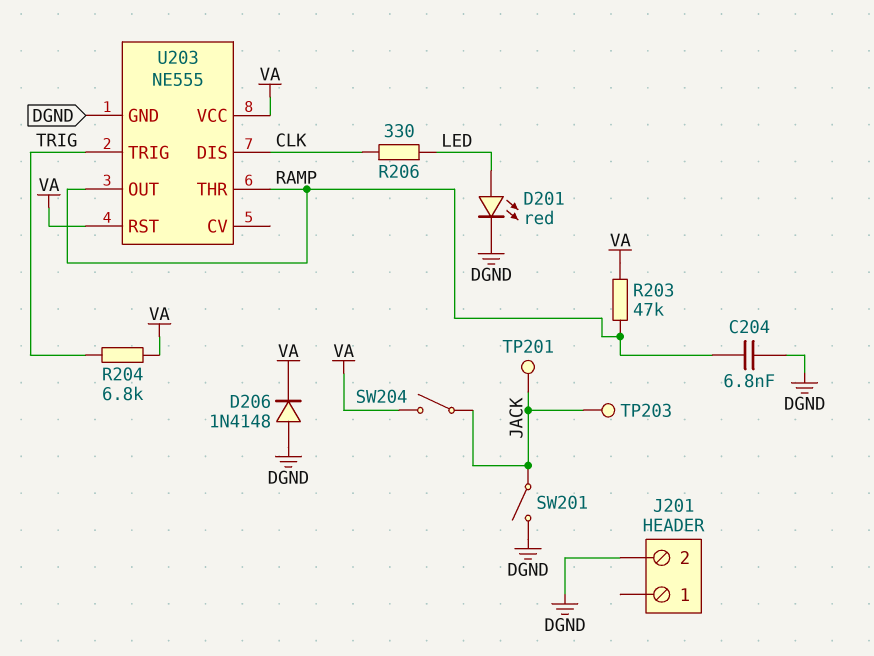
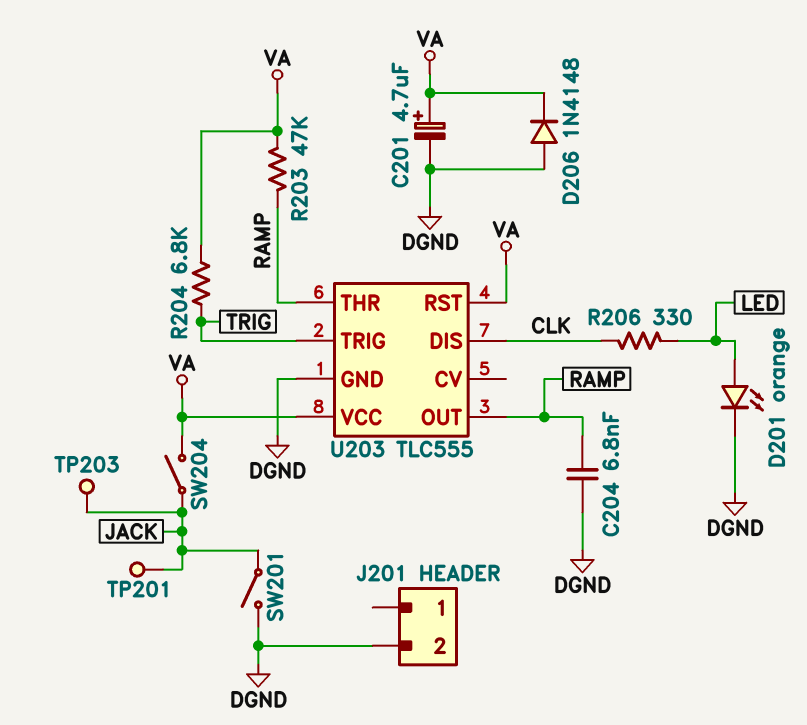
C201: none -> 4.7uF (plus VA, minus DGND)
D201: LED red (A LED, K DGND) -> LED orange (A LED, K DGND)
U203: NE555 -> TLC555

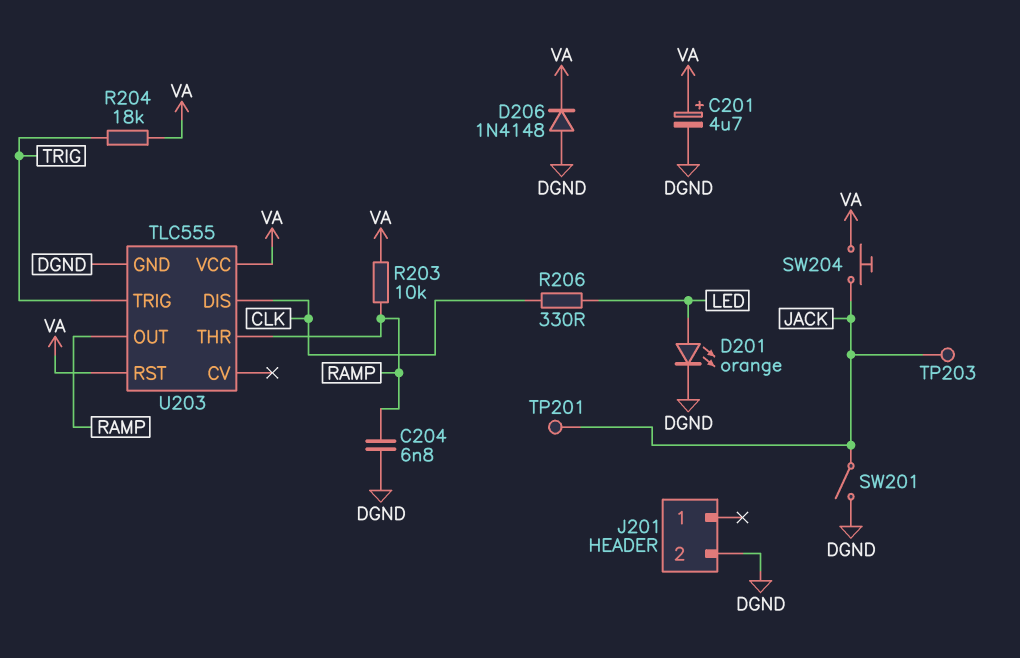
R203: 47k (RAMP, VA) -> 10k (RAMP, VA)
R204: 6.8k (TRIG, VA) -> 18k (TRIG, VA)
SW204: switch (JACK, VA) -> button (JACK, VA)

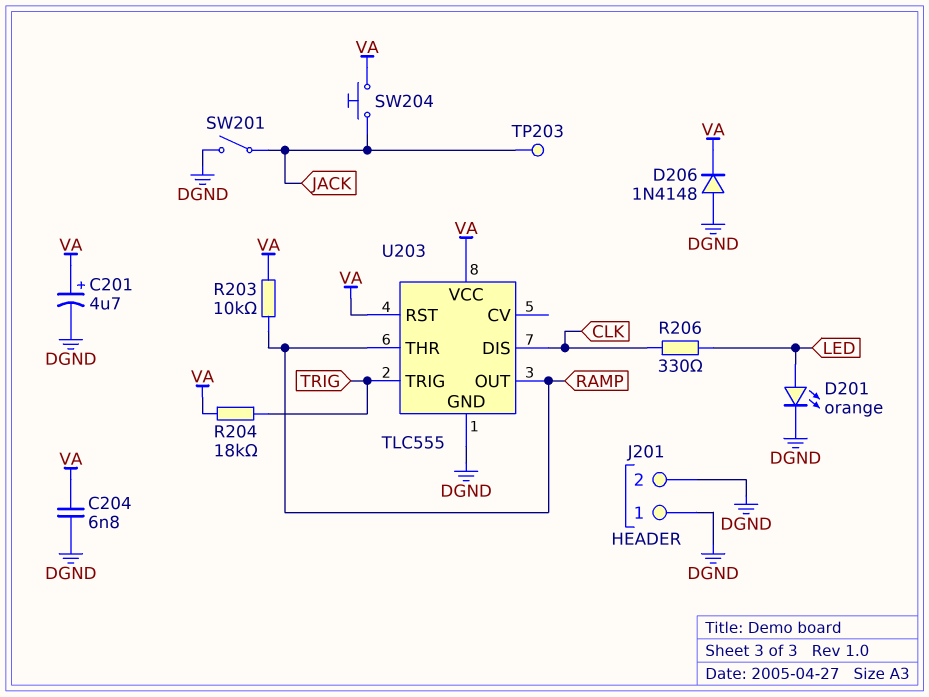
C204: 6.8nF (DGND, RAMP) -> 6.8nF (DGND, VA)
J201 pin 1: none -> DGND
TP201: test point (JACK) -> none

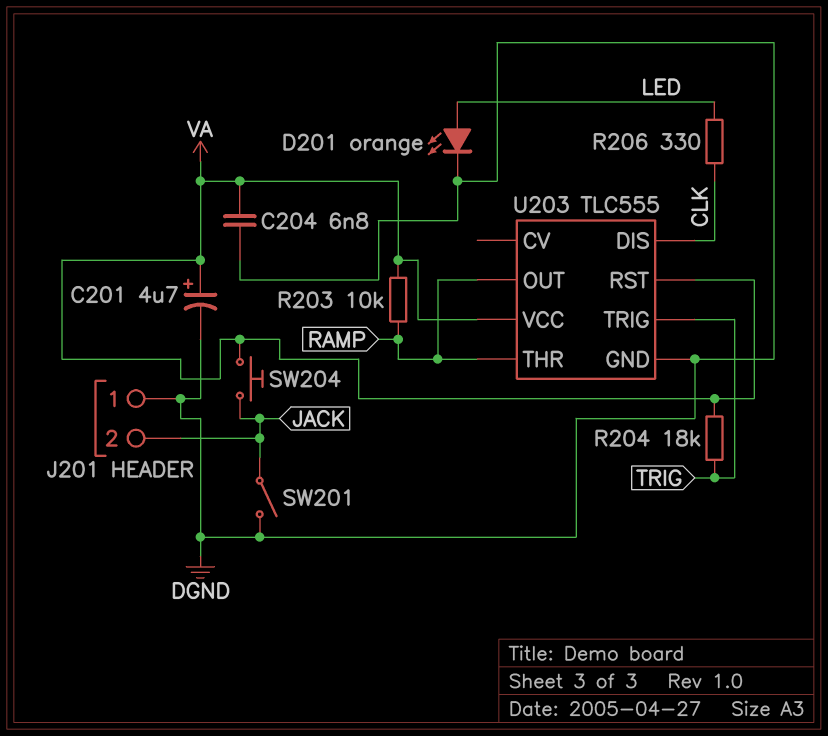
D206: diode 1N4148 (A DGND, K VA) -> none
J201 pin 2: DGND -> JACK
TP203: test point (JACK) -> none

